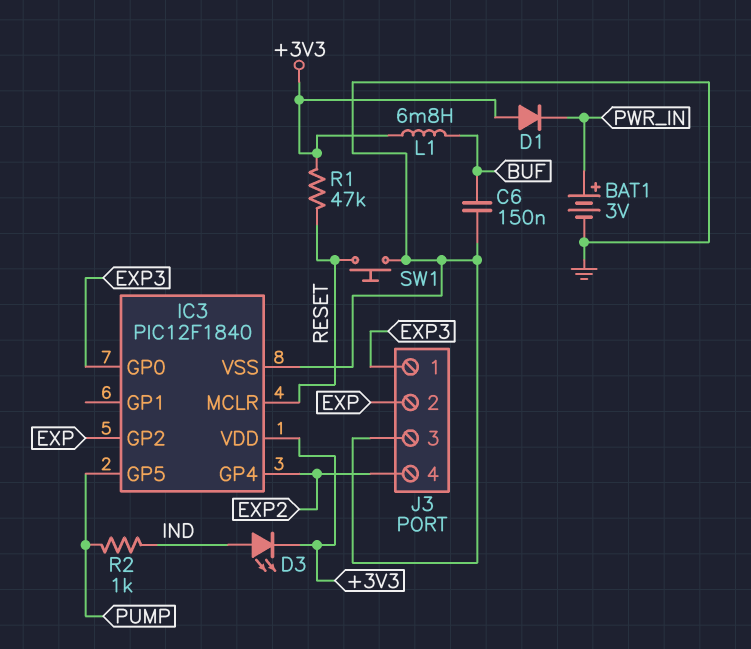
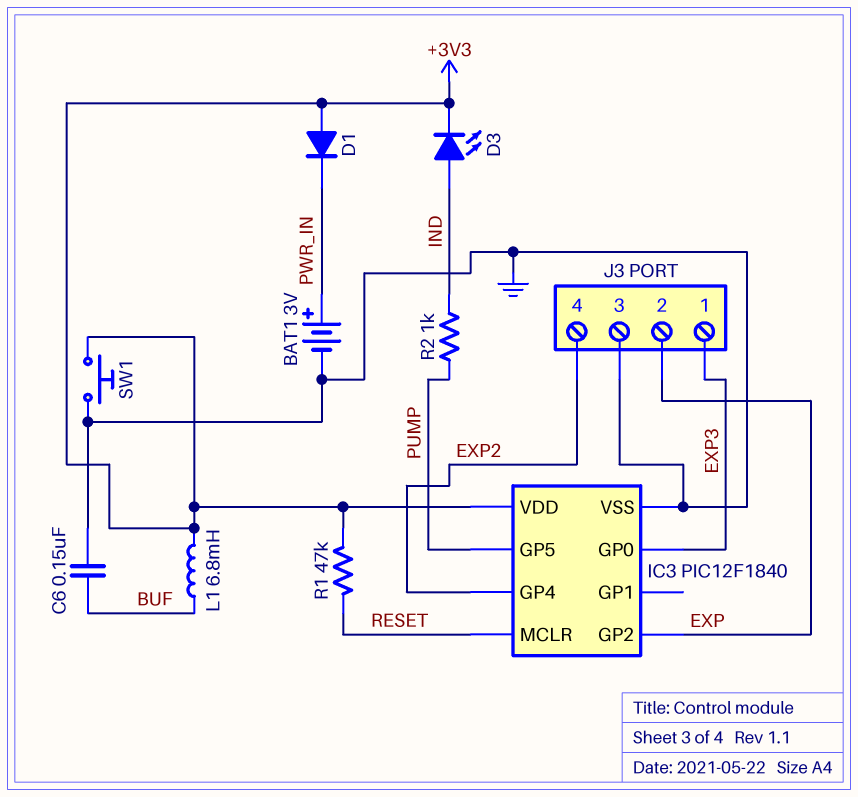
SW1: button (GND, RESET) -> button (+3V3, GND)

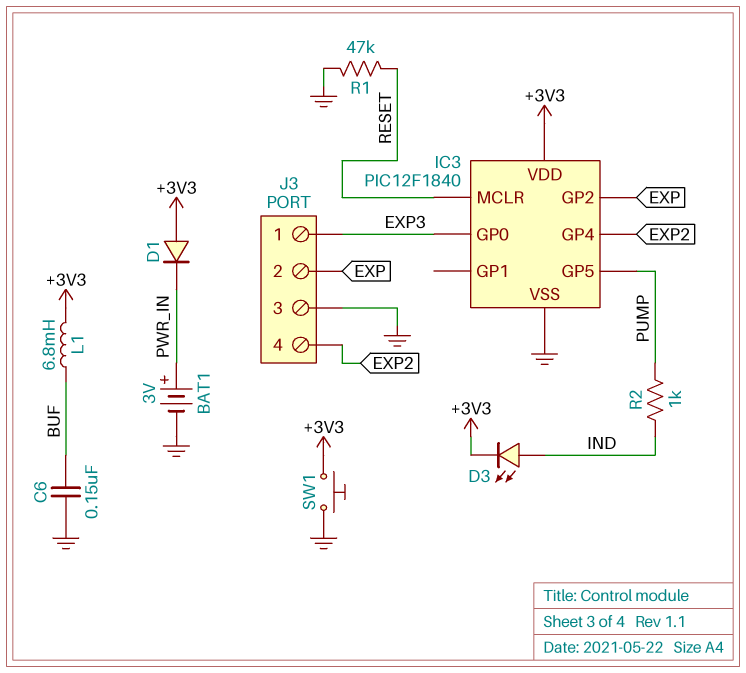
R1: 47k (+3V3, RESET) -> 47k (GND, RESET)

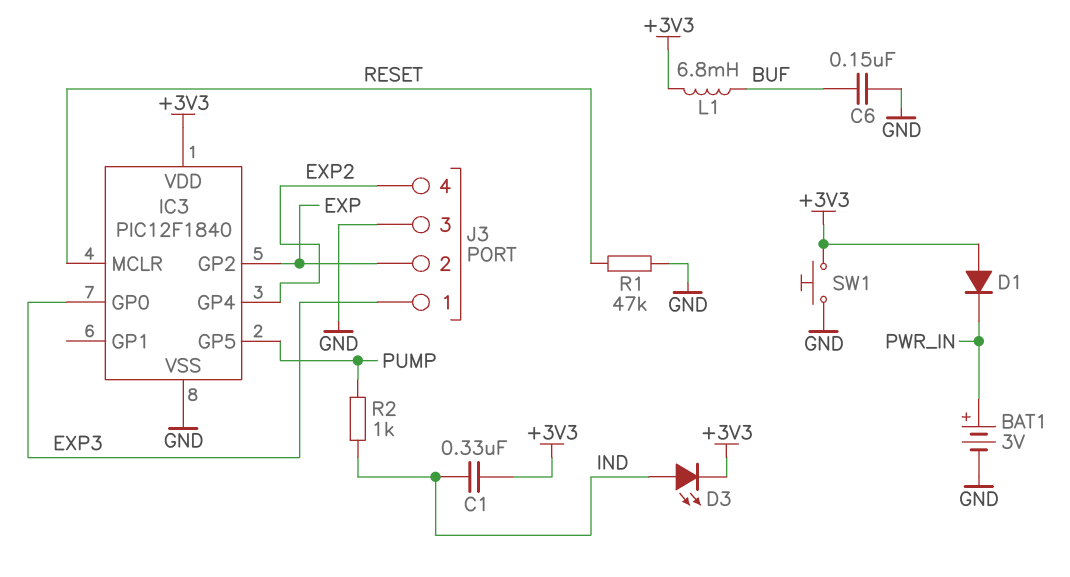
C1: none -> 330nF (+3V3, IND)

